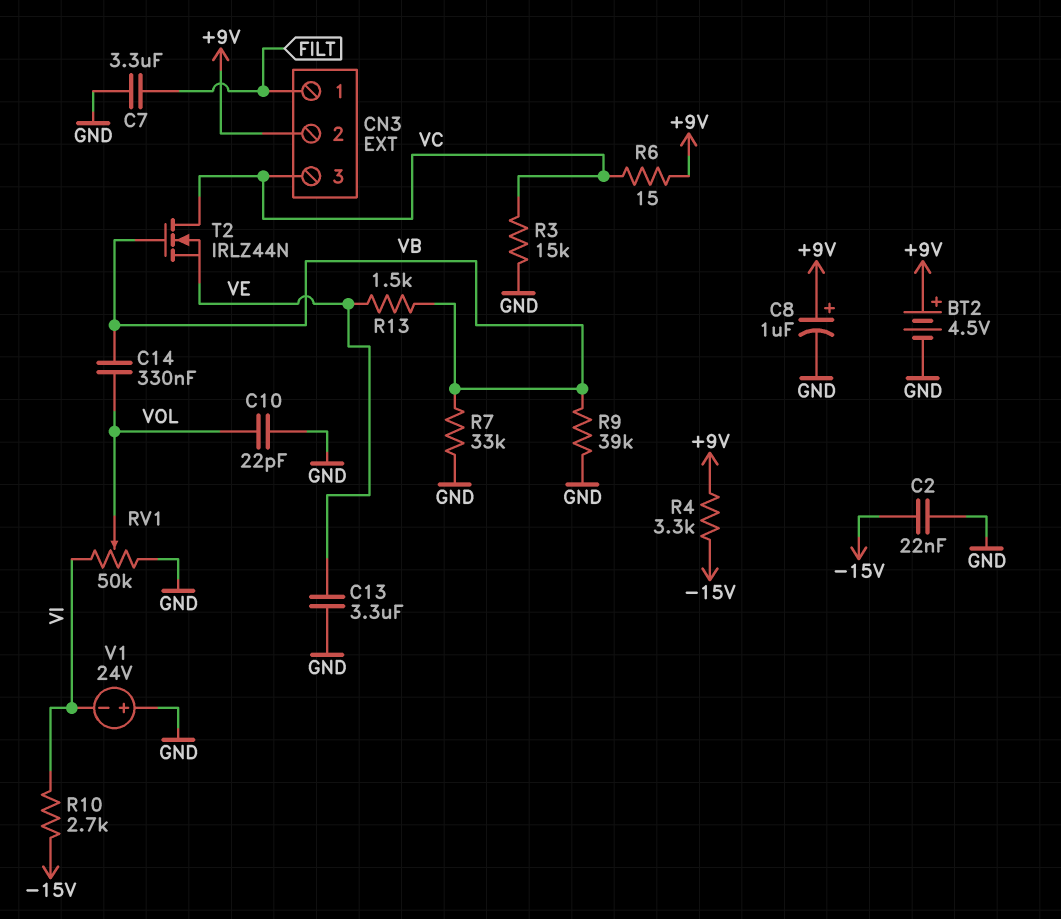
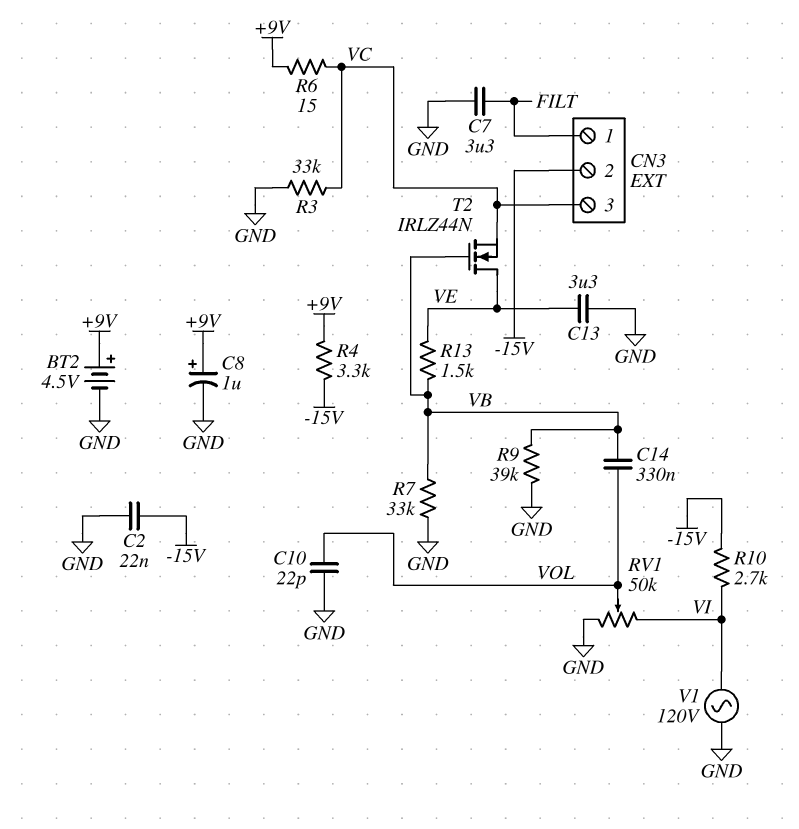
CN3 pin 2: +9V -> -15V
R3: 15k (GND, VC) -> 33k (GND, VC)
T2: NMOS IRLZ44N (G VB, D VC, S VE) -> NMOS IRLZ44N (G VB, D VE, S VC)
V1: 24V (plus GND, minus VI) -> AC 120V (GND, VI)

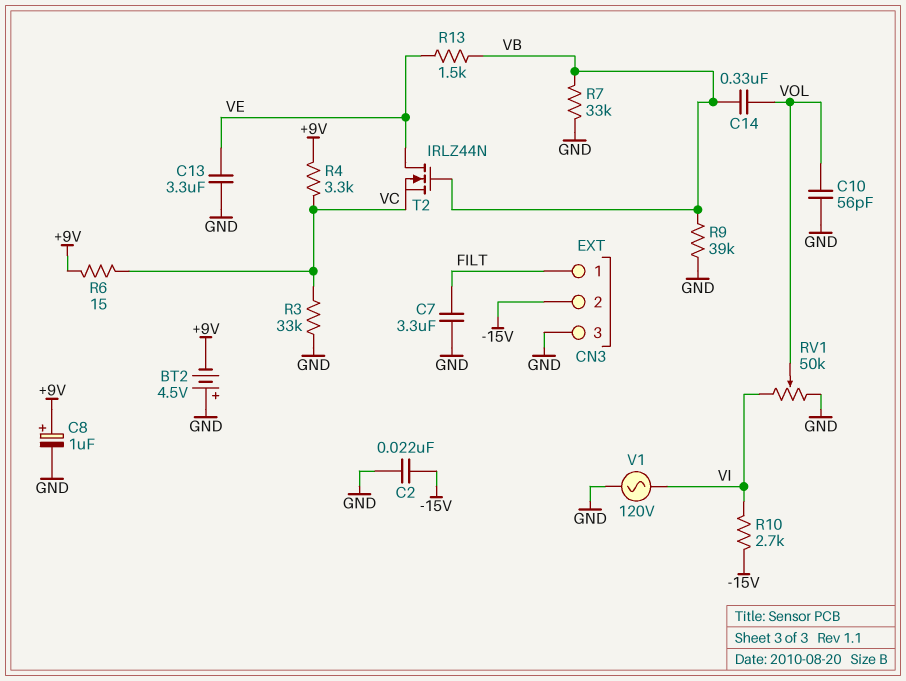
BT2: 4.5V (plus +9V, minus GND) -> 4.5V (plus GND, minus +9V)
C10: 22pF (GND, VOL) -> 56pF (GND, VOL)
CN3 pin 3: VC -> GND
R4: 3.3k (+9V, -15V) -> 3.3k (+9V, VC)

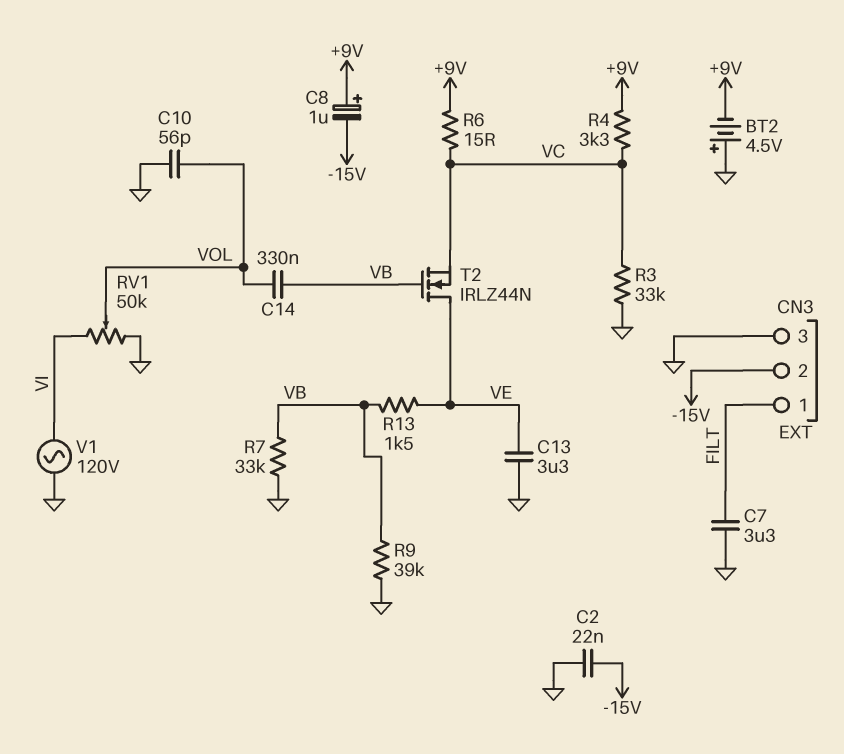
C8: 1uF (plus +9V, minus GND) -> 1uF (plus +9V, minus -15V)
R10: 2.7k (-15V, VI) -> none

